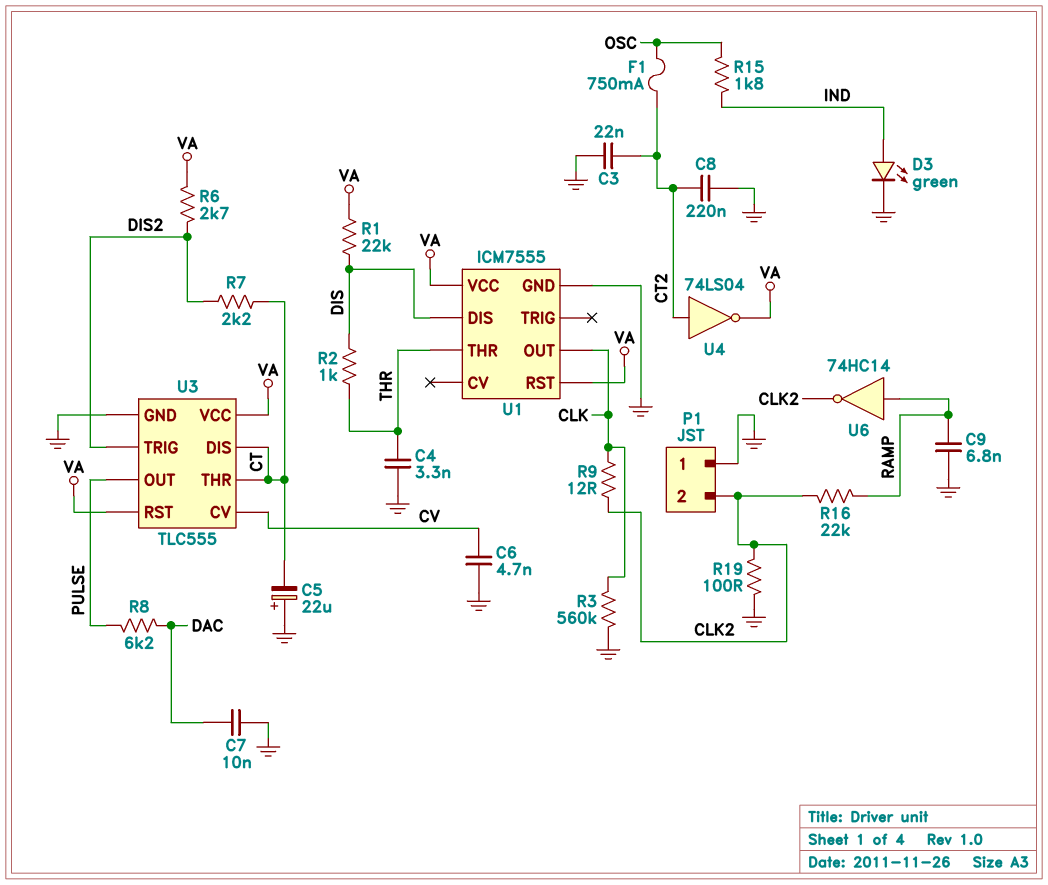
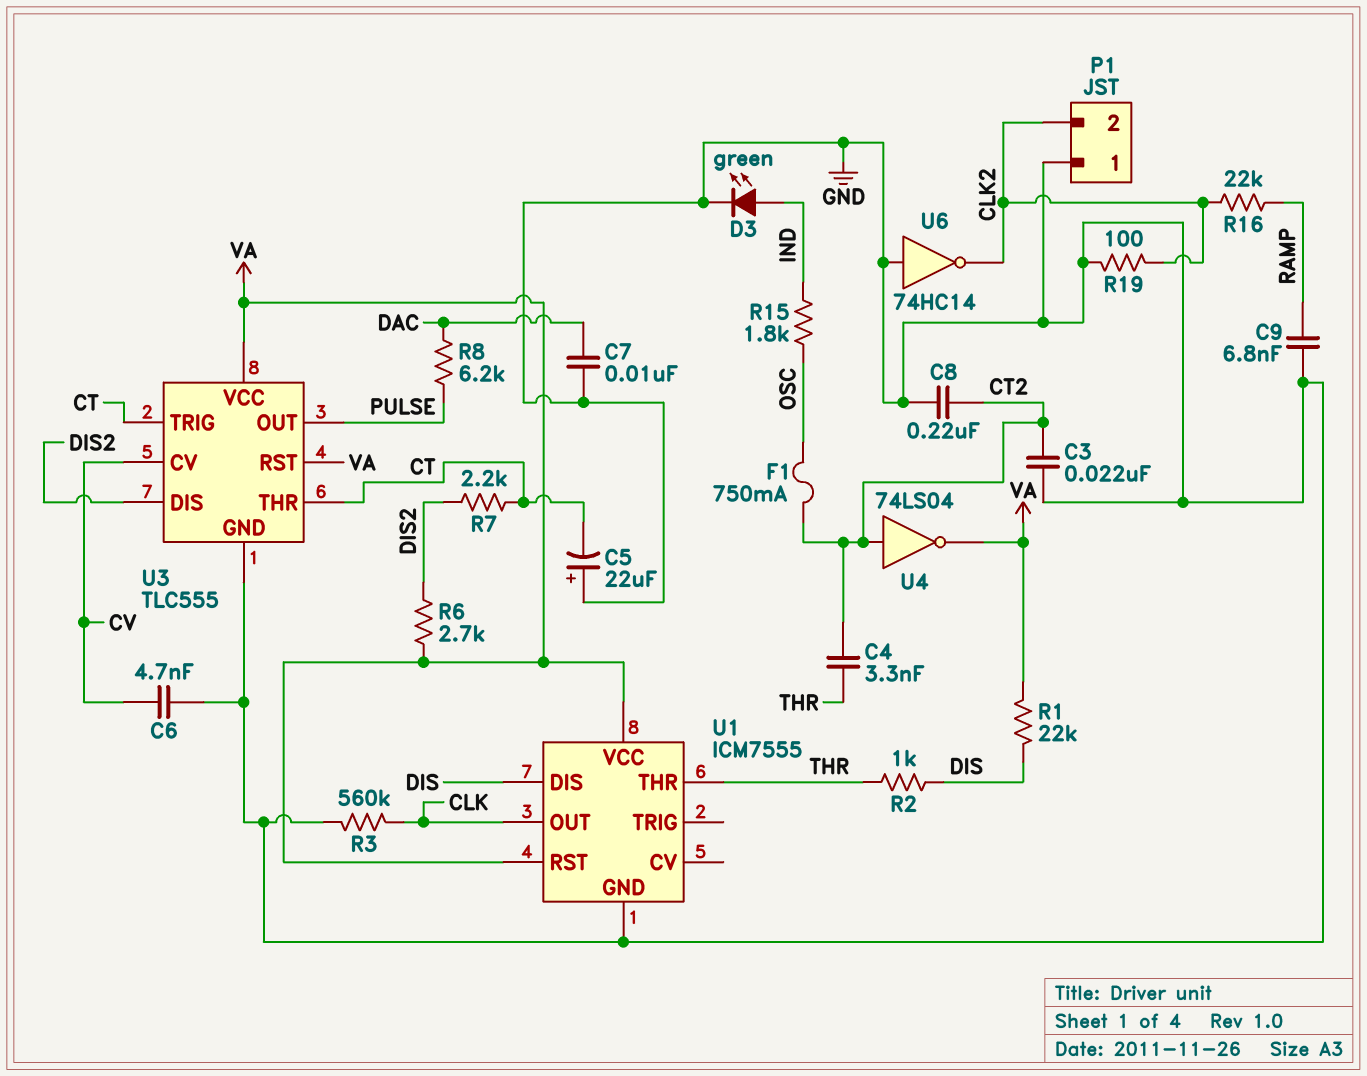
C4: 3.3nF (GND, THR) -> 3.3nF (CT2, THR)
R9: 12 (CLK, CLK2) -> none
U3 pin DIS: CT -> DIS2
U3 pin TRIG: DIS2 -> CT
U6: NOT 74HC14 (in RAMP, out CLK2) -> NOT 74HC14 (in GND, out CLK2)

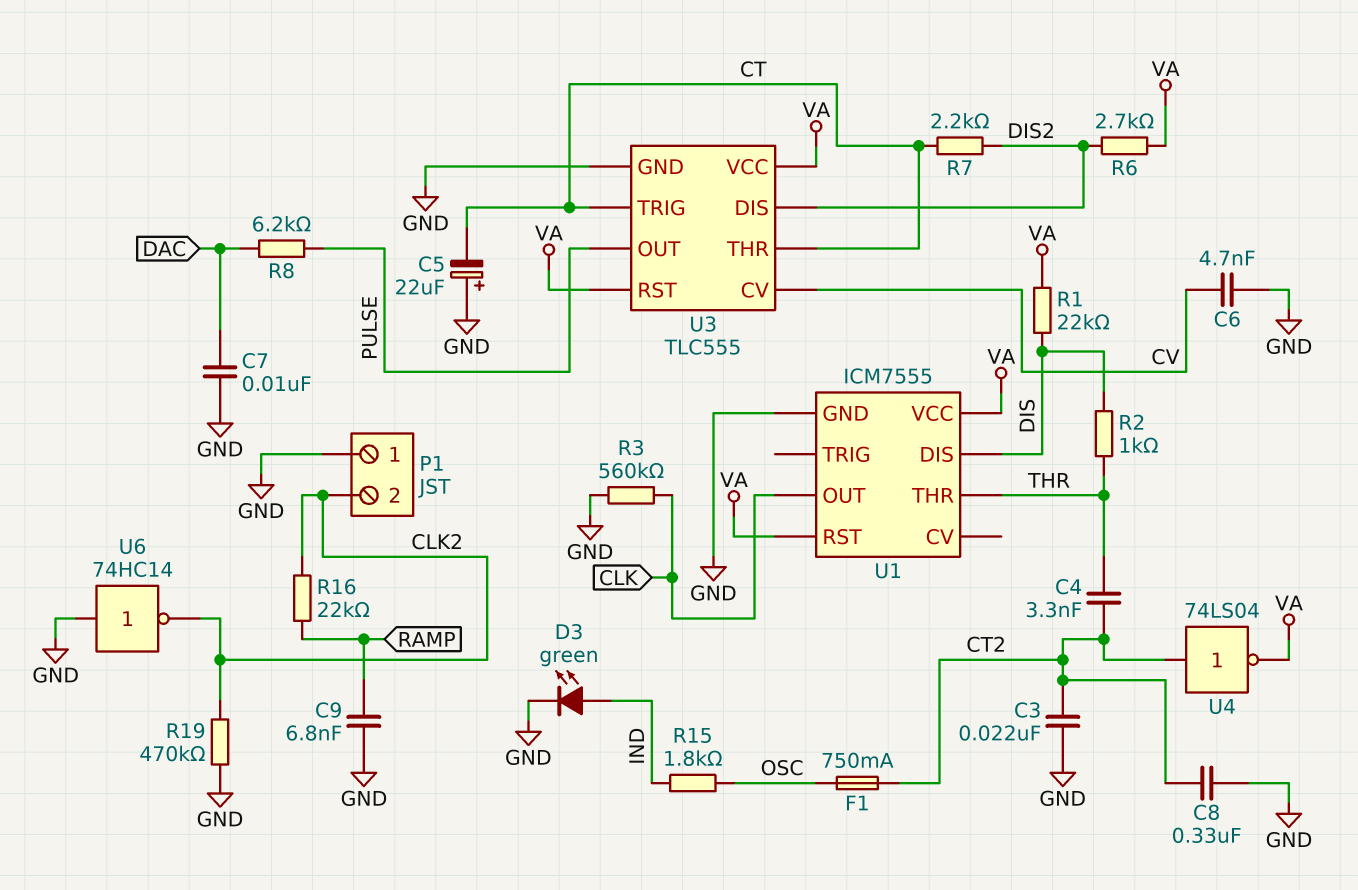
C8: 220nF (CT2, GND) -> 330nF (CT2, GND)
R19: 100 (CLK2, GND) -> 470k (CLK2, GND)

